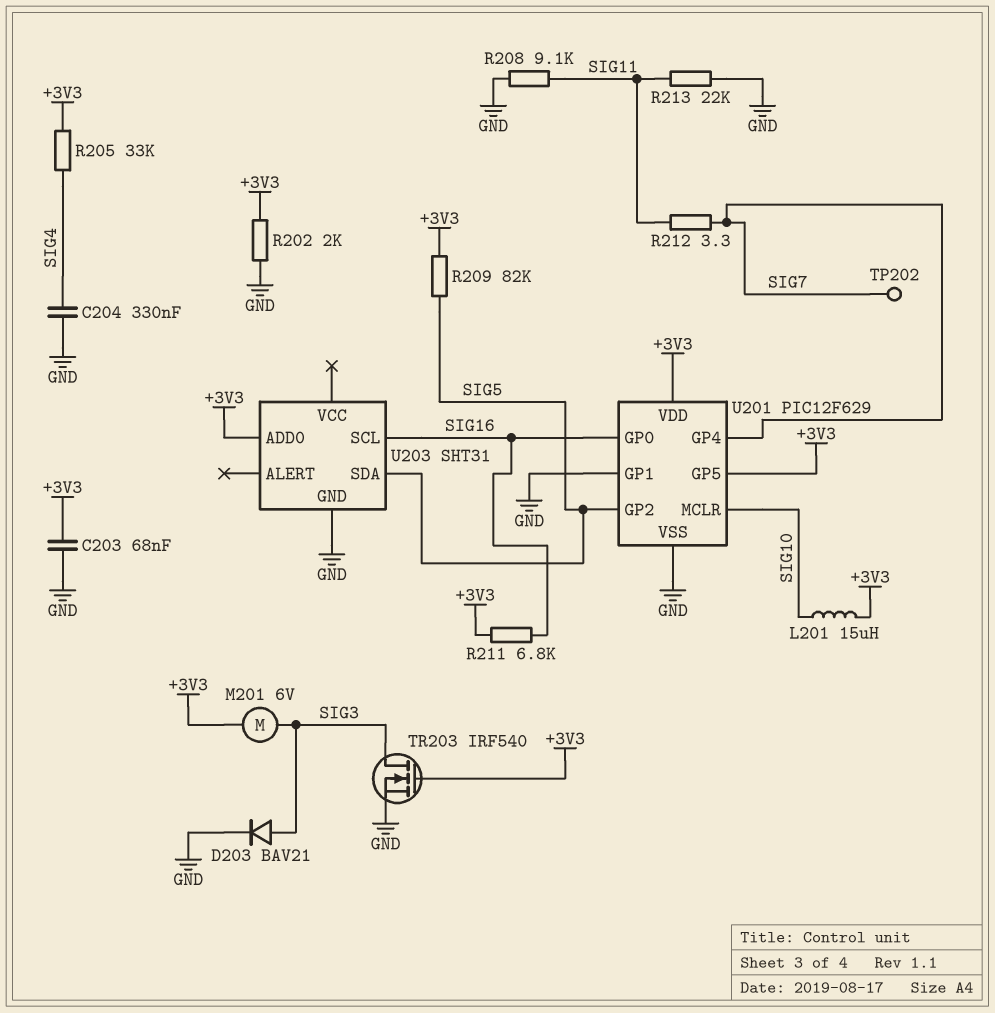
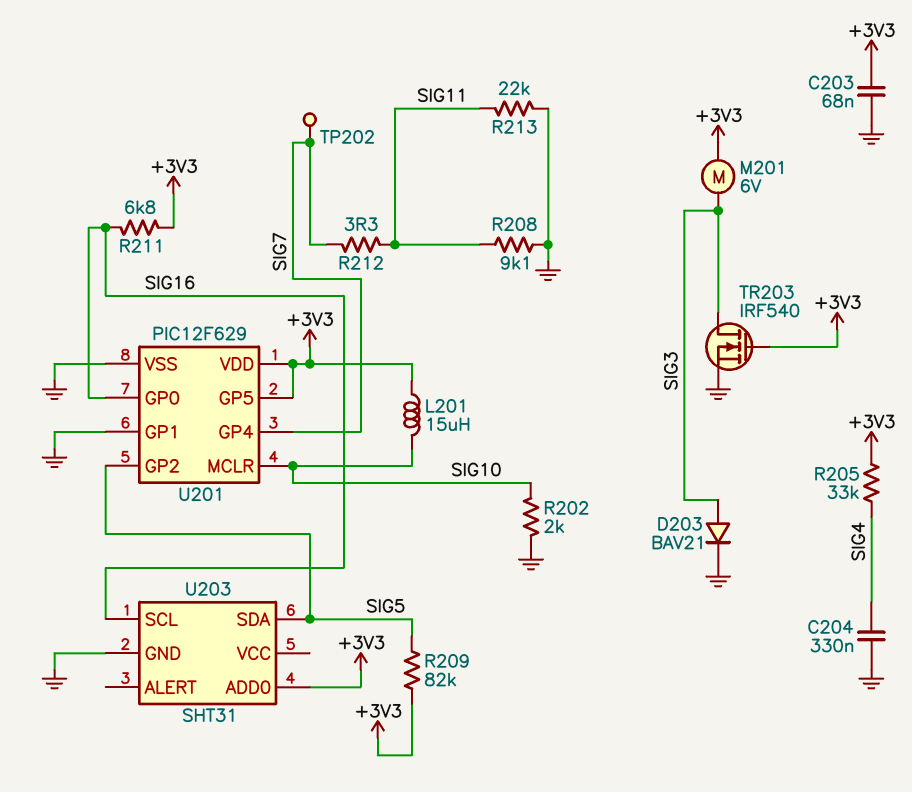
R202: 2k (+3V3, GND) -> 2k (GND, SIG10)

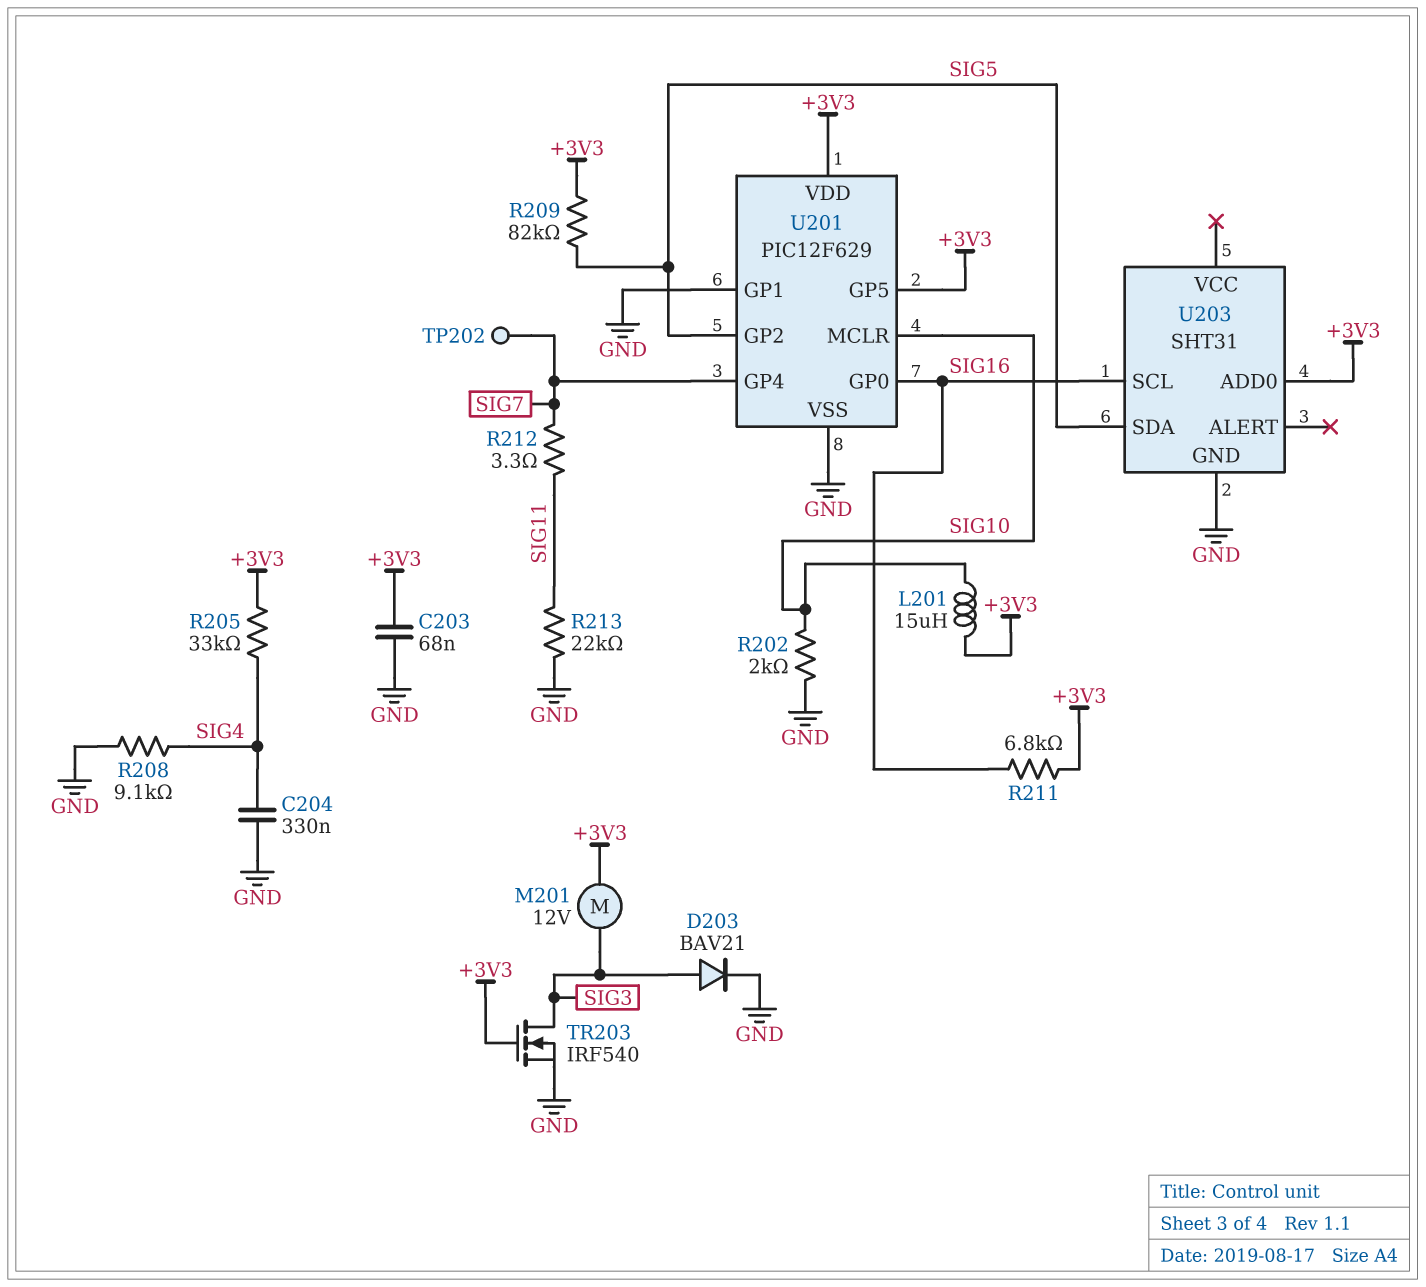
M201: motor 6V (+3V3, SIG3) -> motor 12V (+3V3, SIG3)
R208: 9.1k (GND, SIG11) -> 9.1k (GND, SIG4)

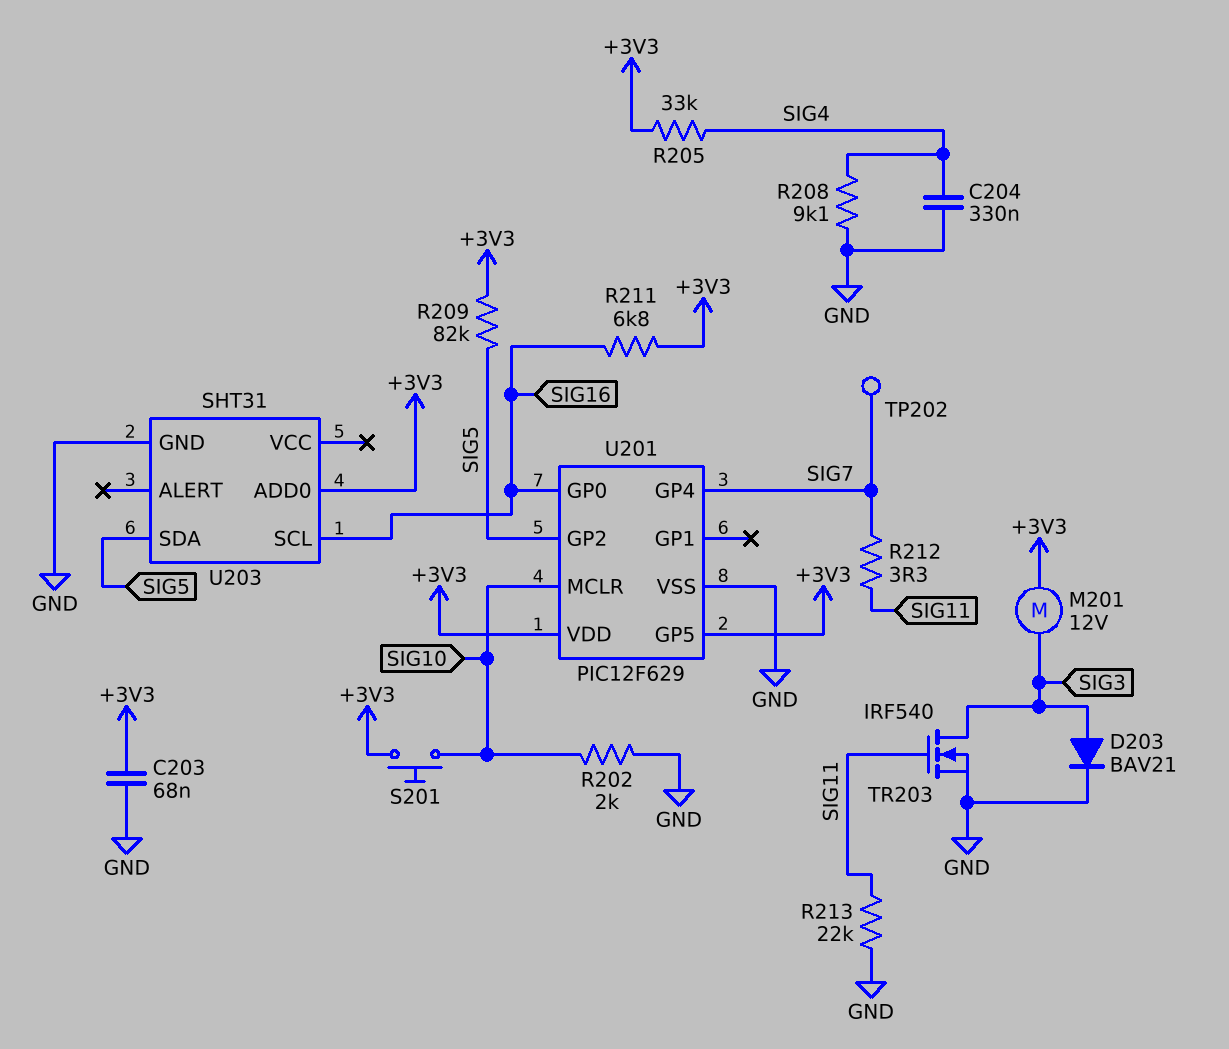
L201: 15uH (+3V3, SIG10) -> none
S201: none -> button (+3V3, SIG10)
TR203: NMOS IRF540 (G +3V3, D SIG3, S GND) -> NMOS IRF540 (G SIG11, D SIG3, S GND)
U201 pin GP1: GND -> none

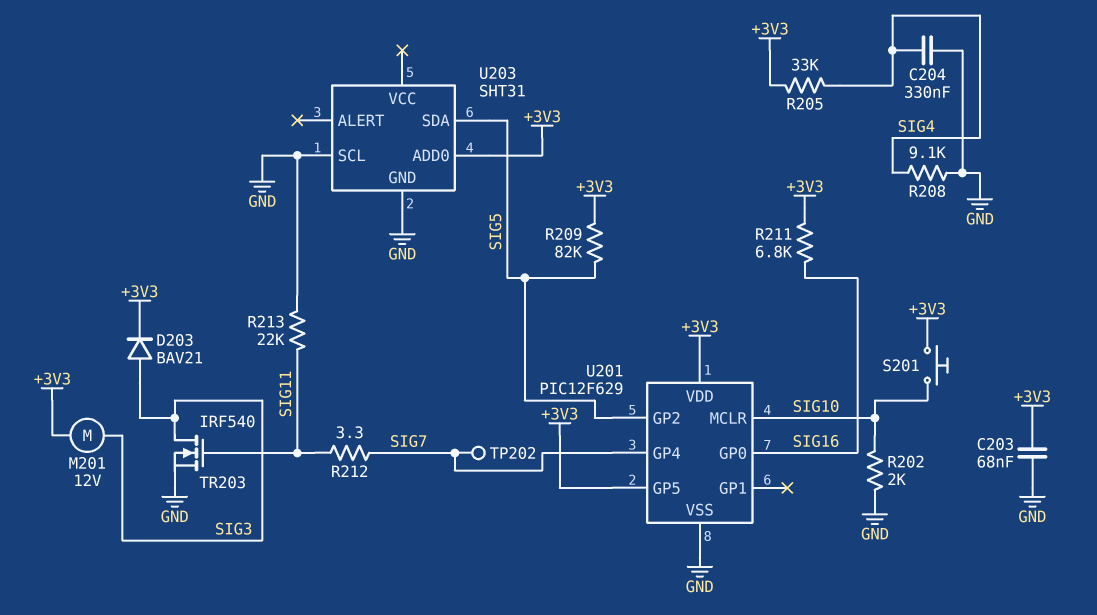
D203: diode BAV21 (A SIG3, K GND) -> diode BAV21 (A SIG3, K +3V3)
U203 pin SCL: SIG16 -> GND

